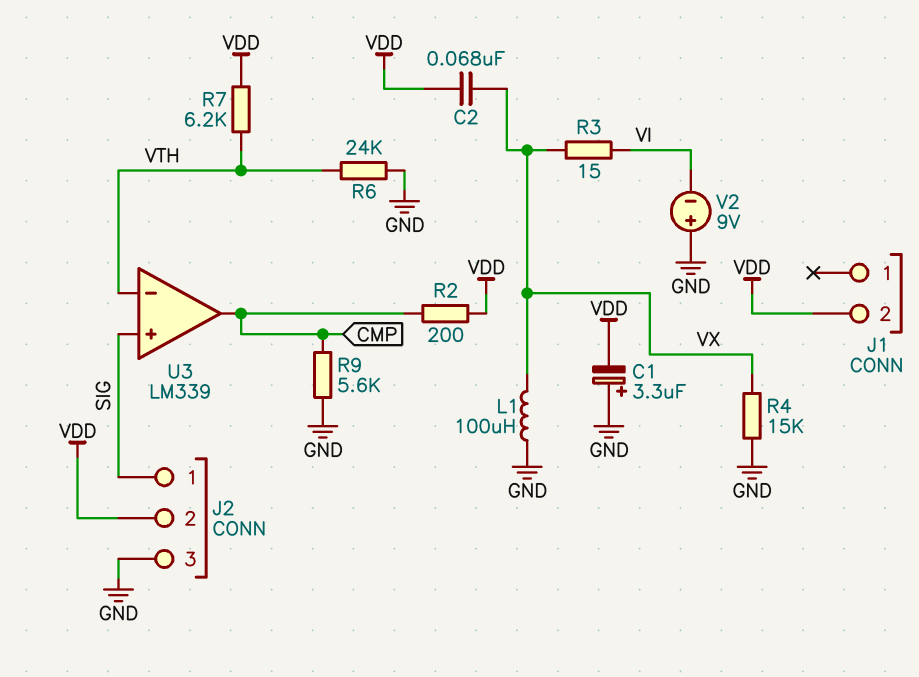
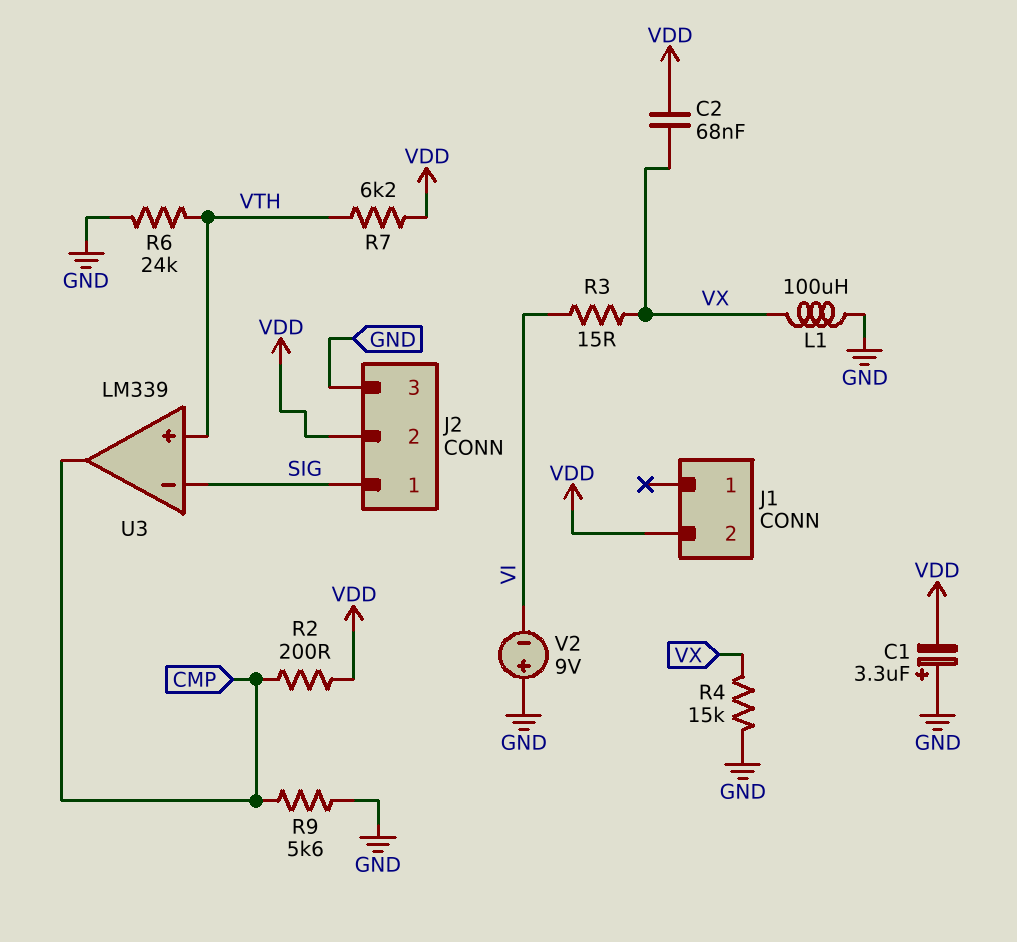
U3 pin in+: SIG -> VTH
U3 pin in-: VTH -> SIG

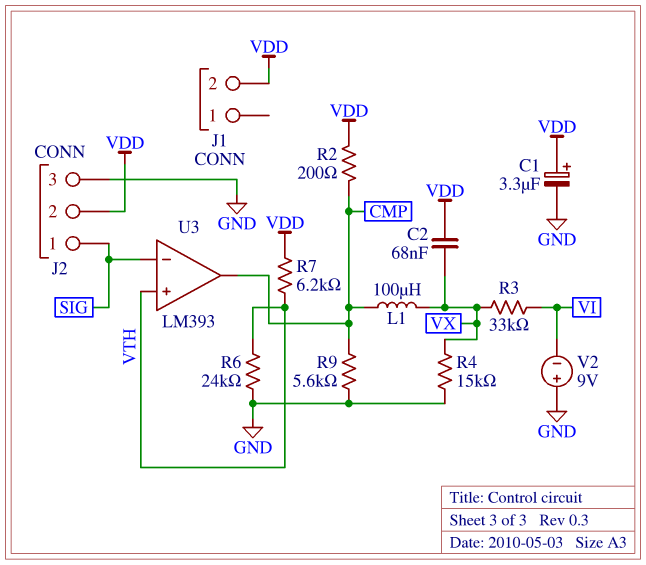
C1: 3.3uF (plus GND, minus VDD) -> 3.3uF (plus VDD, minus GND)
L1: 100uH (GND, VX) -> 100uH (CMP, VX)
R3: 15 (VI, VX) -> 33k (VI, VX)
U3: LM339 -> LM393

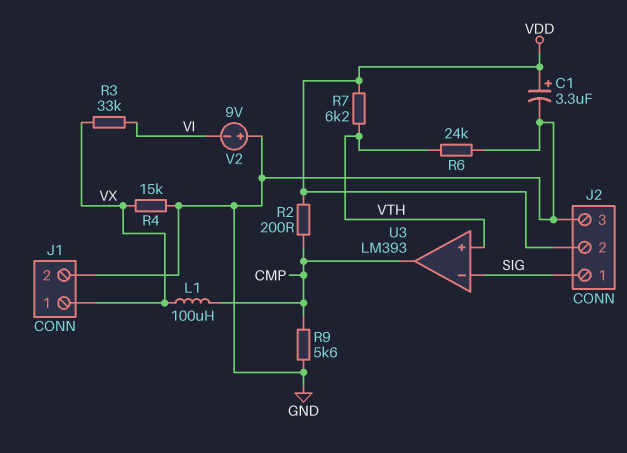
C2: 68nF (VDD, VX) -> none
J1 pin 1: none -> VX
J1 pin 2: VDD -> GND

